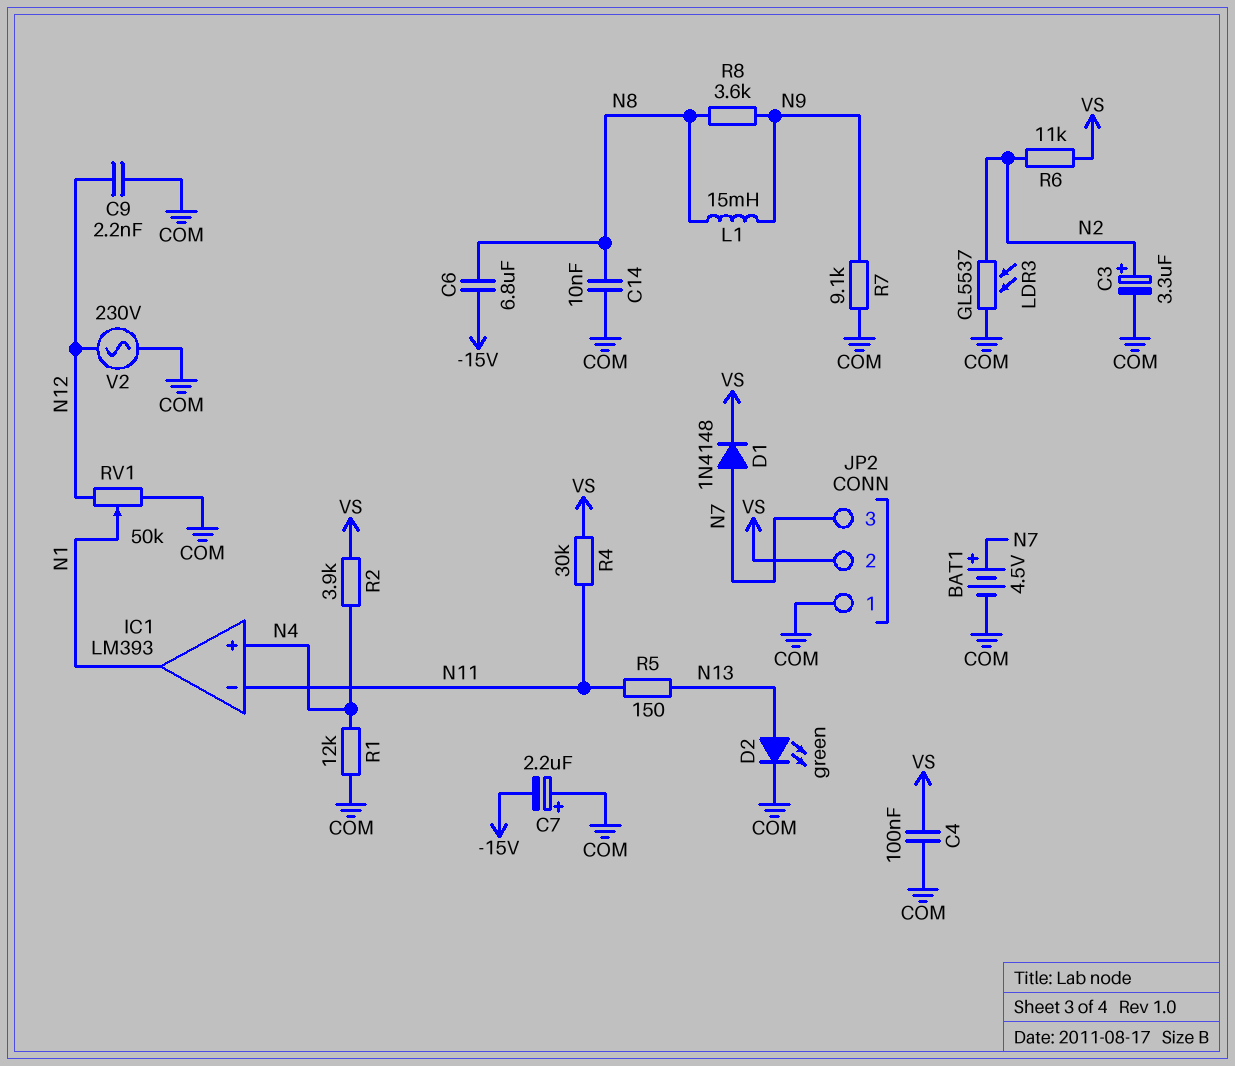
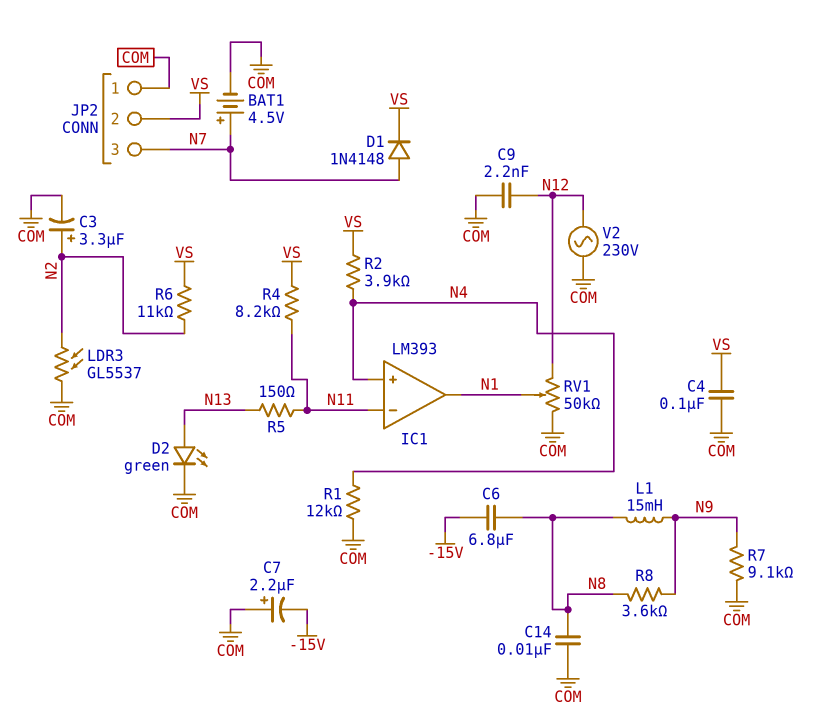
R4: 30k (N11, VS) -> 8.2k (N11, VS)

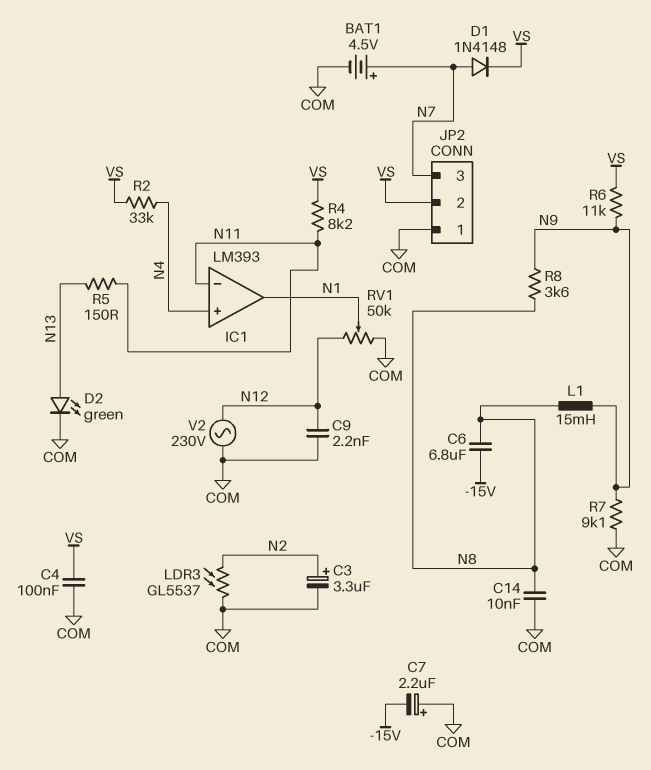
R1: 12k (COM, N4) -> none
R2: 3.9k (N4, VS) -> 33k (N4, VS)
R6: 11k (N2, VS) -> 11k (N9, VS)

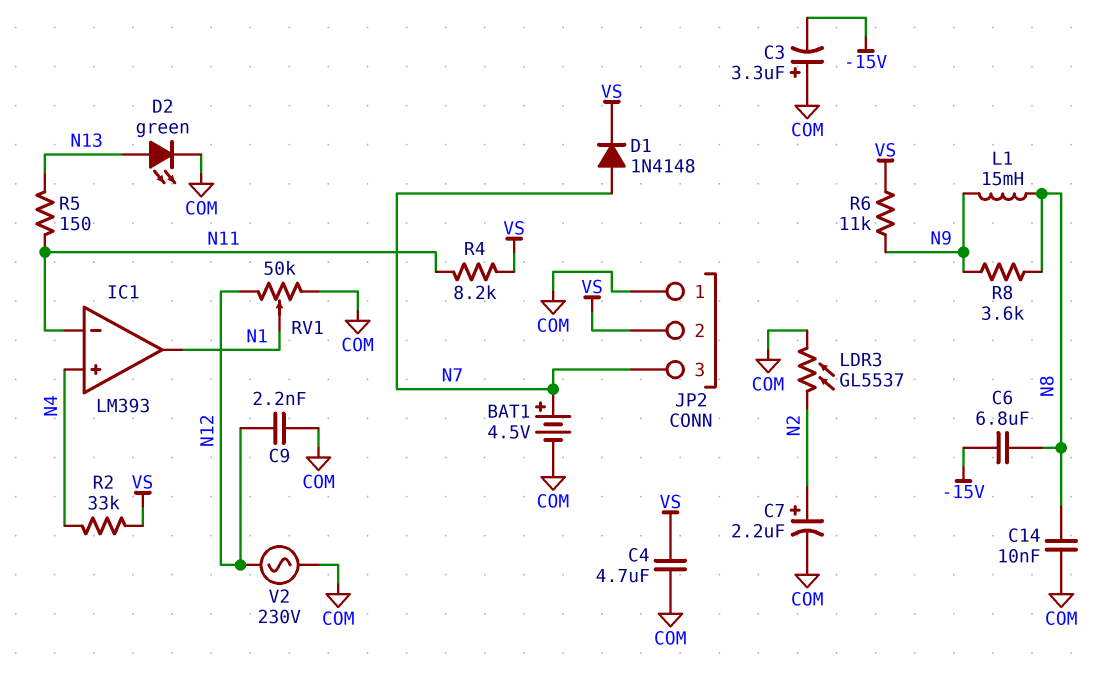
C3: 3.3uF (plus N2, minus COM) -> 3.3uF (plus COM, minus -15V)
C4: 100nF (COM, VS) -> 4.7uF (COM, VS)
C7: 2.2uF (plus COM, minus -15V) -> 2.2uF (plus N2, minus COM)
R7: 9.1k (COM, N9) -> none

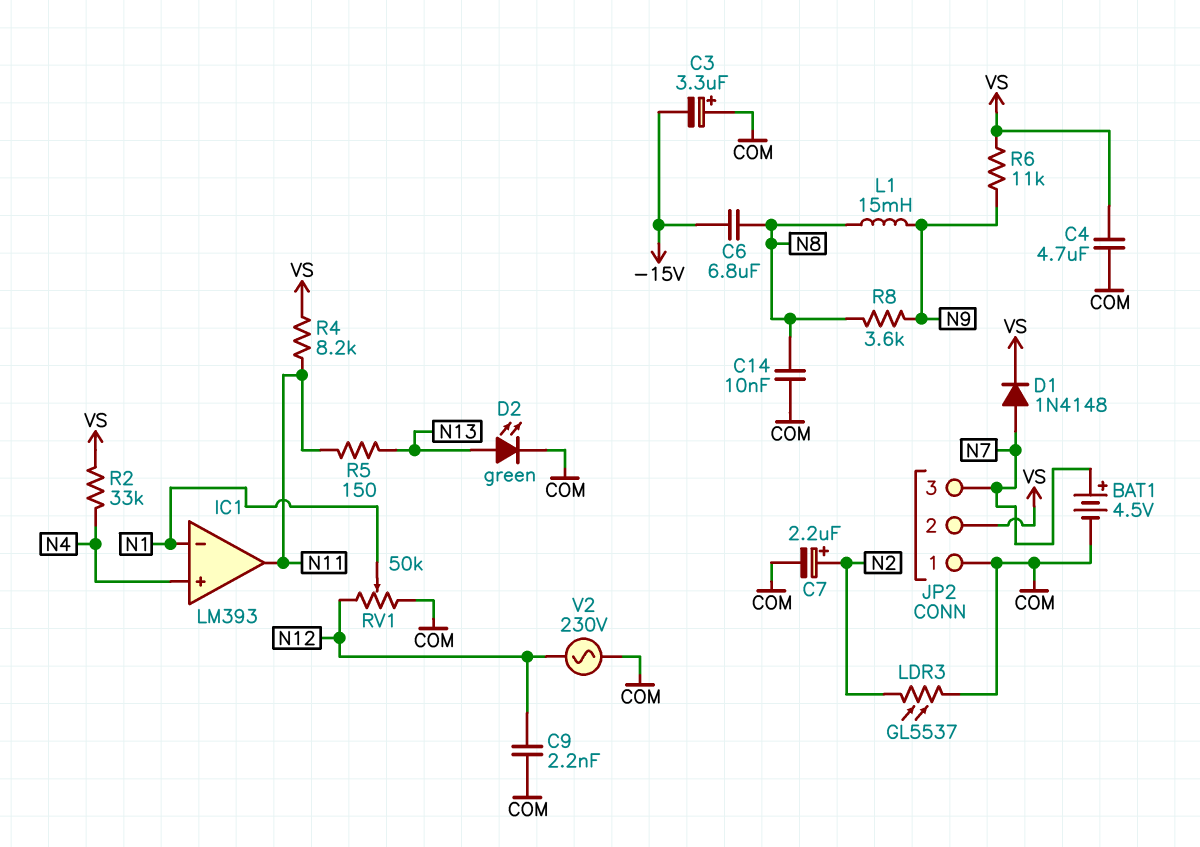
IC1 pin in-: N11 -> N1
IC1 pin out: N1 -> N11

